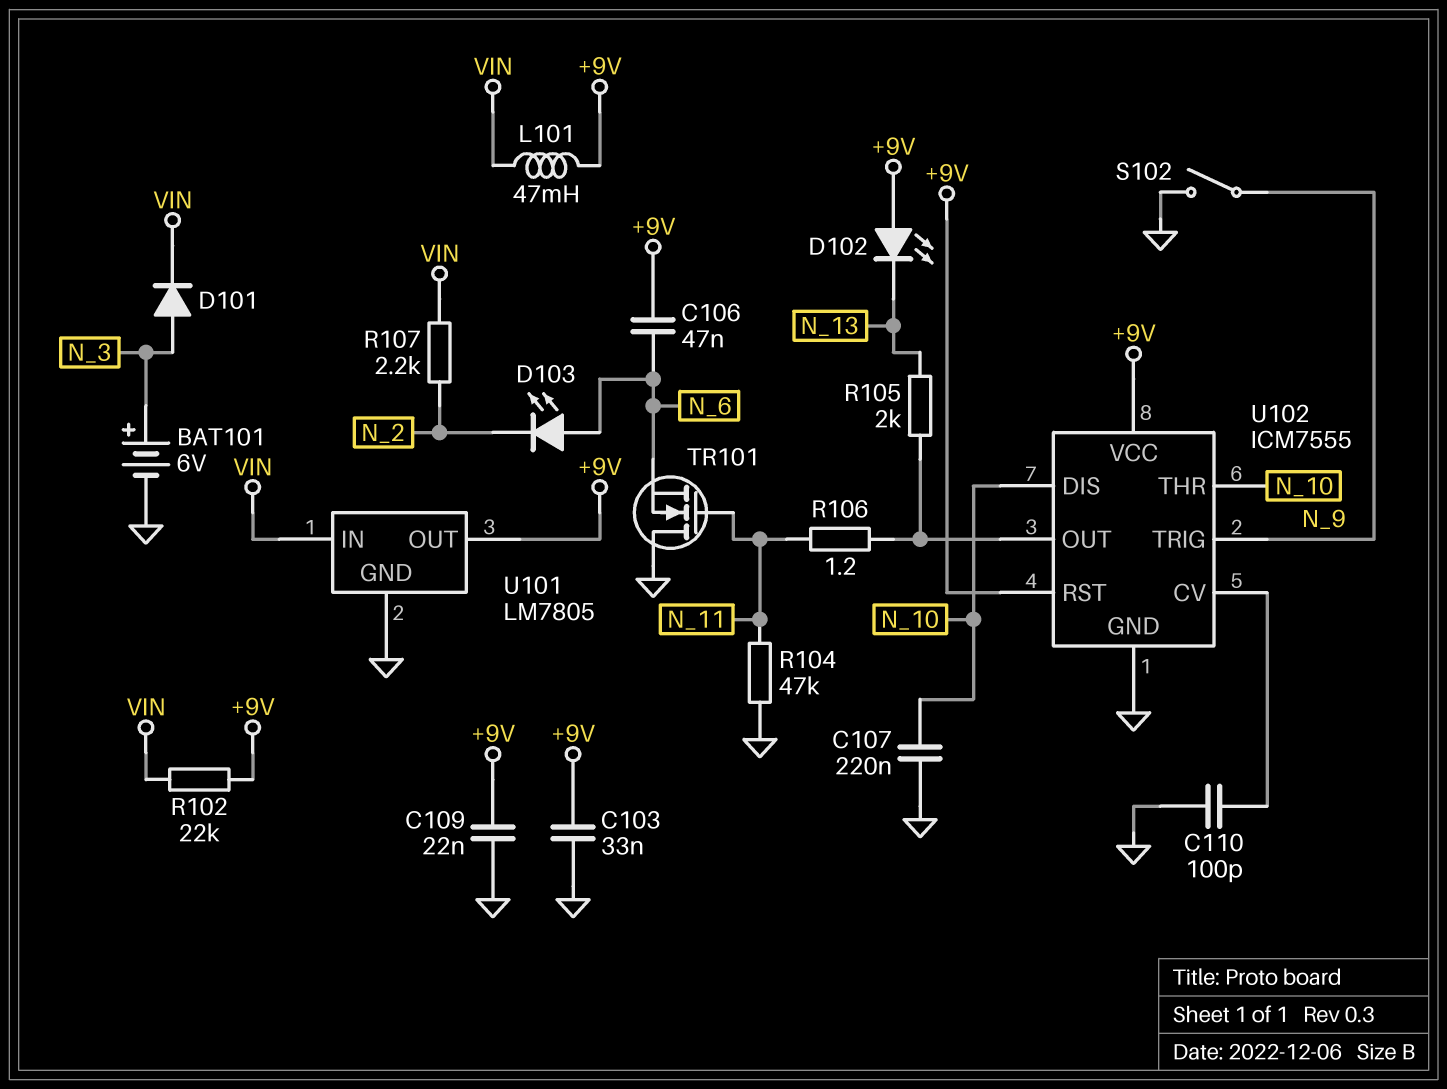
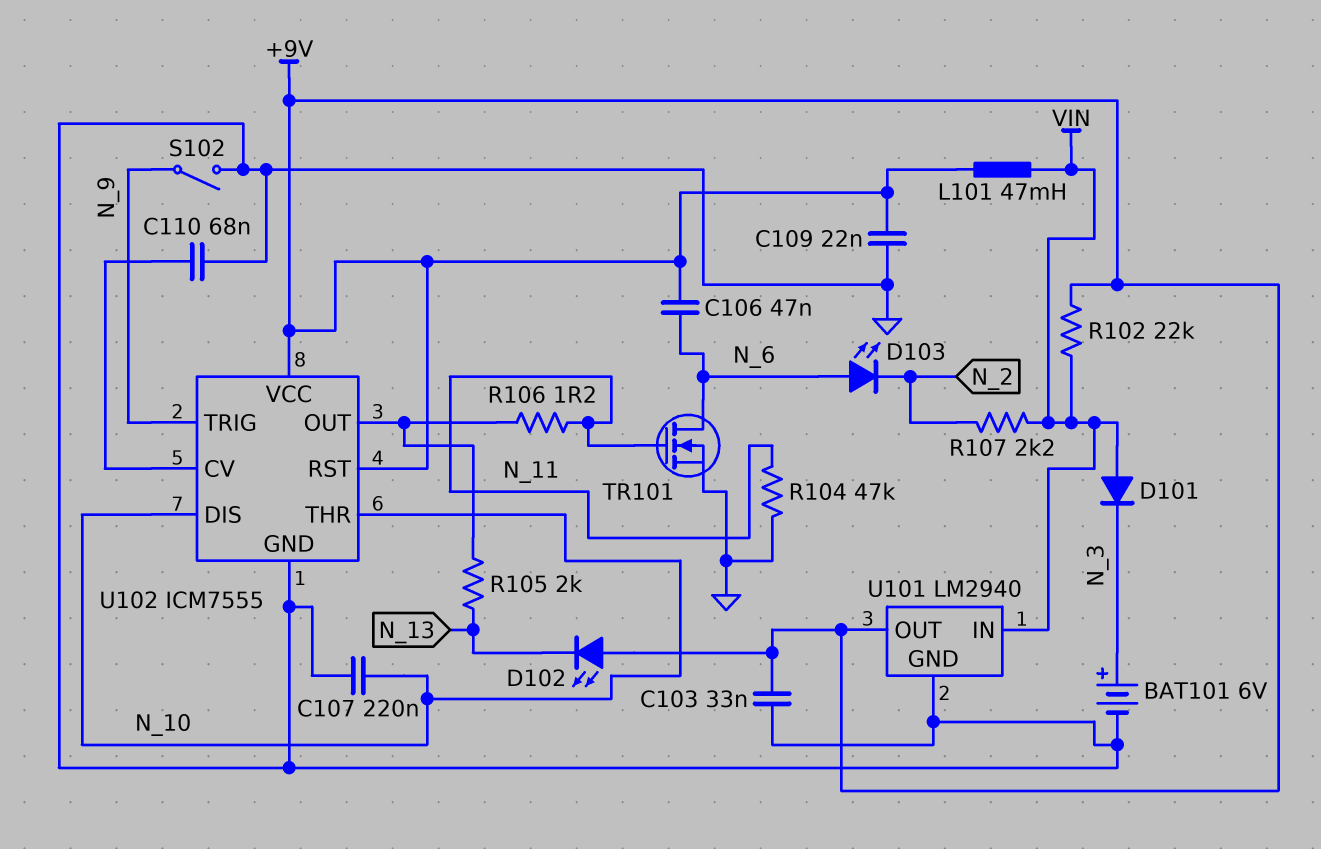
C110: 100pF (GND, U102/CV) -> 68nF (GND, U102/CV)
D101: diode (A N_3, K VIN) -> diode (A VIN, K N_3)
TR101: NMOS (G N_11, D GND, S N_6) -> NMOS (G N_11, D N_6, S GND)
U101: LM7805 -> LM2940

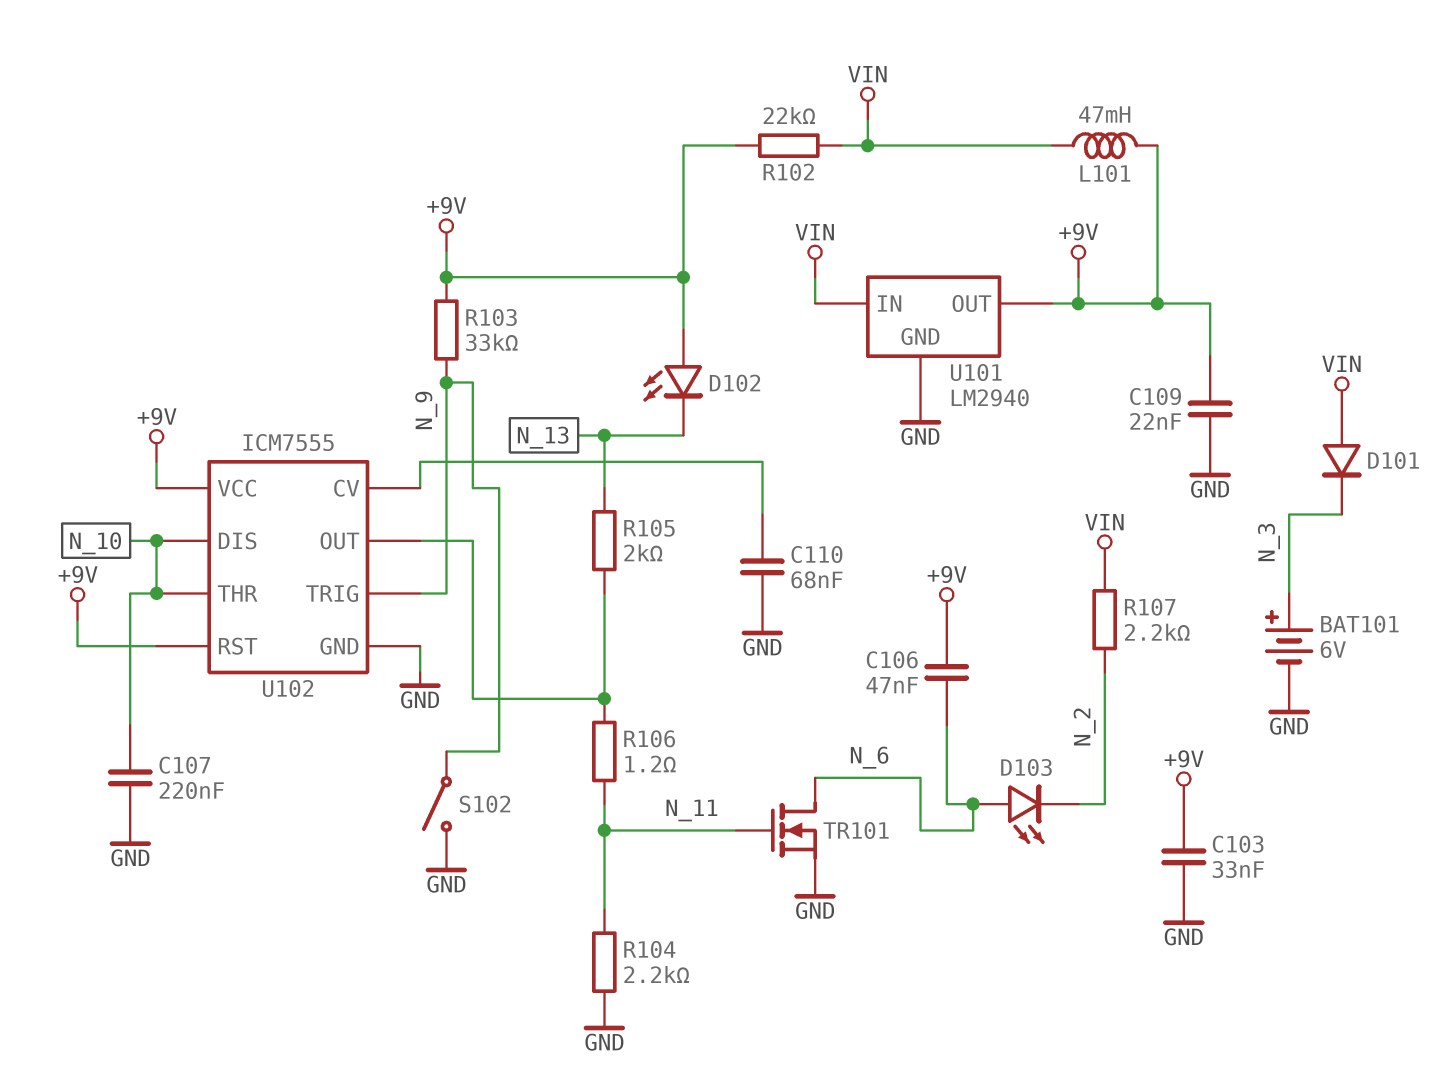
R103: none -> 33k (+9V, N_9)
R104: 47k (GND, N_11) -> 2.2k (GND, N_11)

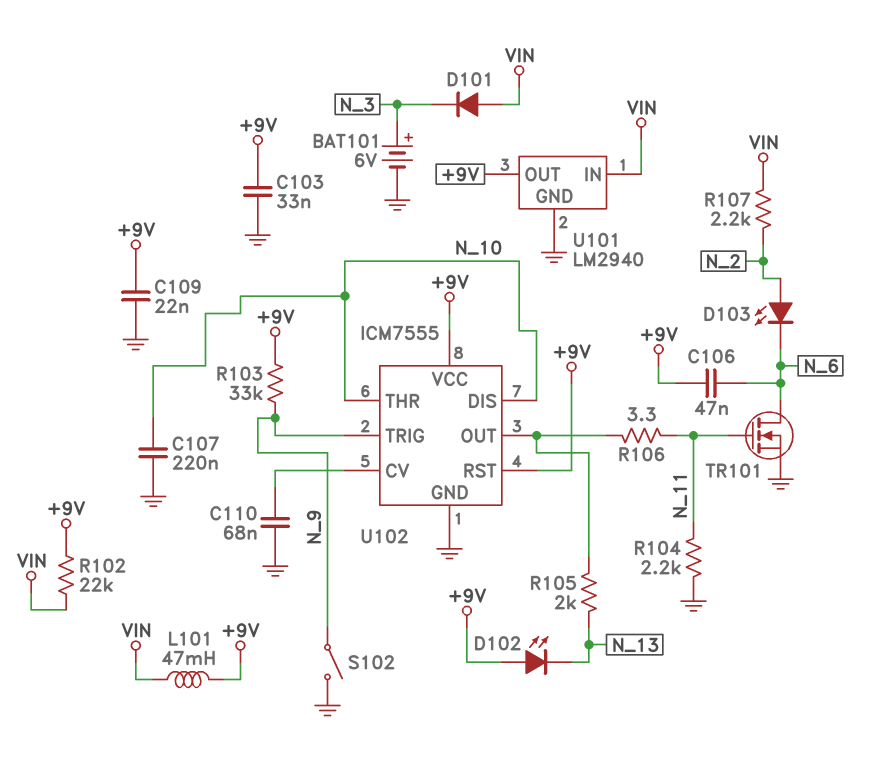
D103: LED (A N_6, K N_2) -> LED (A N_2, K N_6)
R106: 1.2 (N_11, U102/OUT) -> 3.3 (N_11, U102/OUT)

